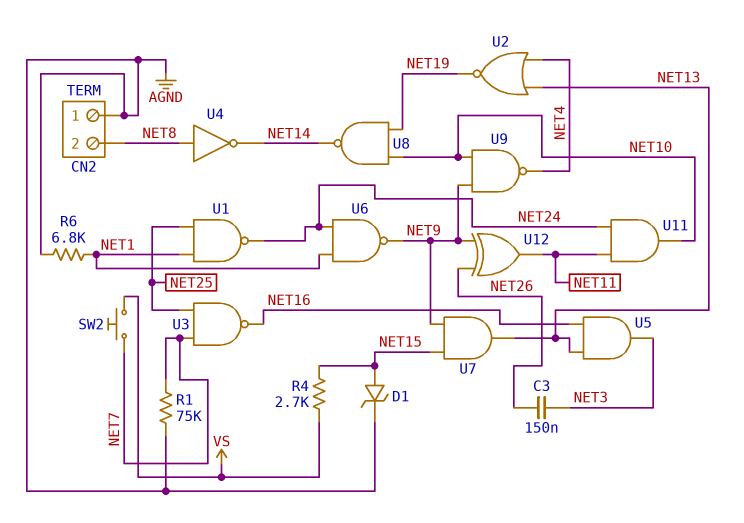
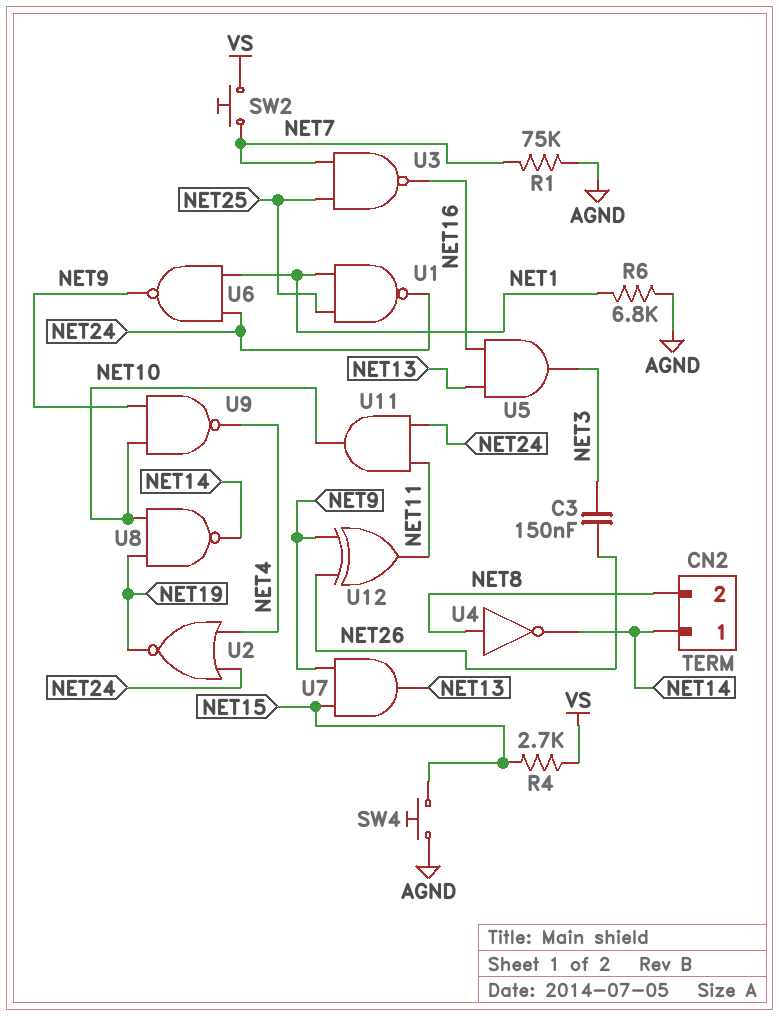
CN2 pin 1: AGND -> NET14
D1: zener (A NET15, K AGND) -> none
SW4: none -> button (AGND, NET15)
U2: NOR (in NET4, in NET13, out NET19) -> NOR (in NET4, in NET24, out NET19)

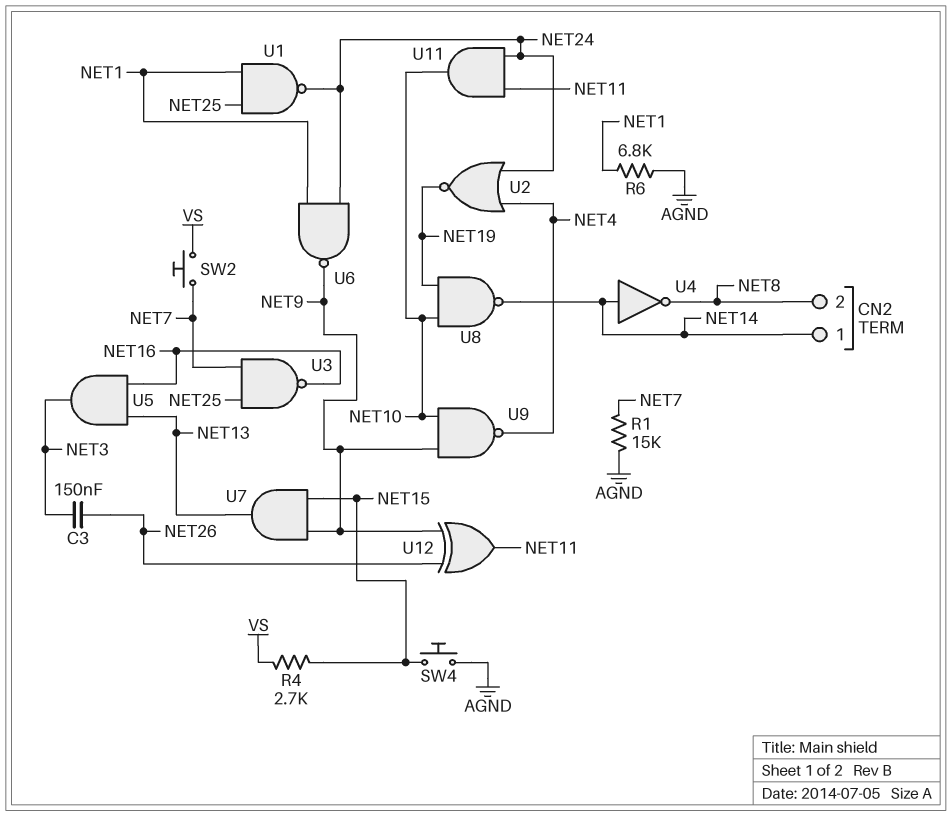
R1: 75k (AGND, NET7) -> 15k (AGND, NET7)
U4: NOT (in NET8, out NET14) -> NOT (in NET14, out NET8)

